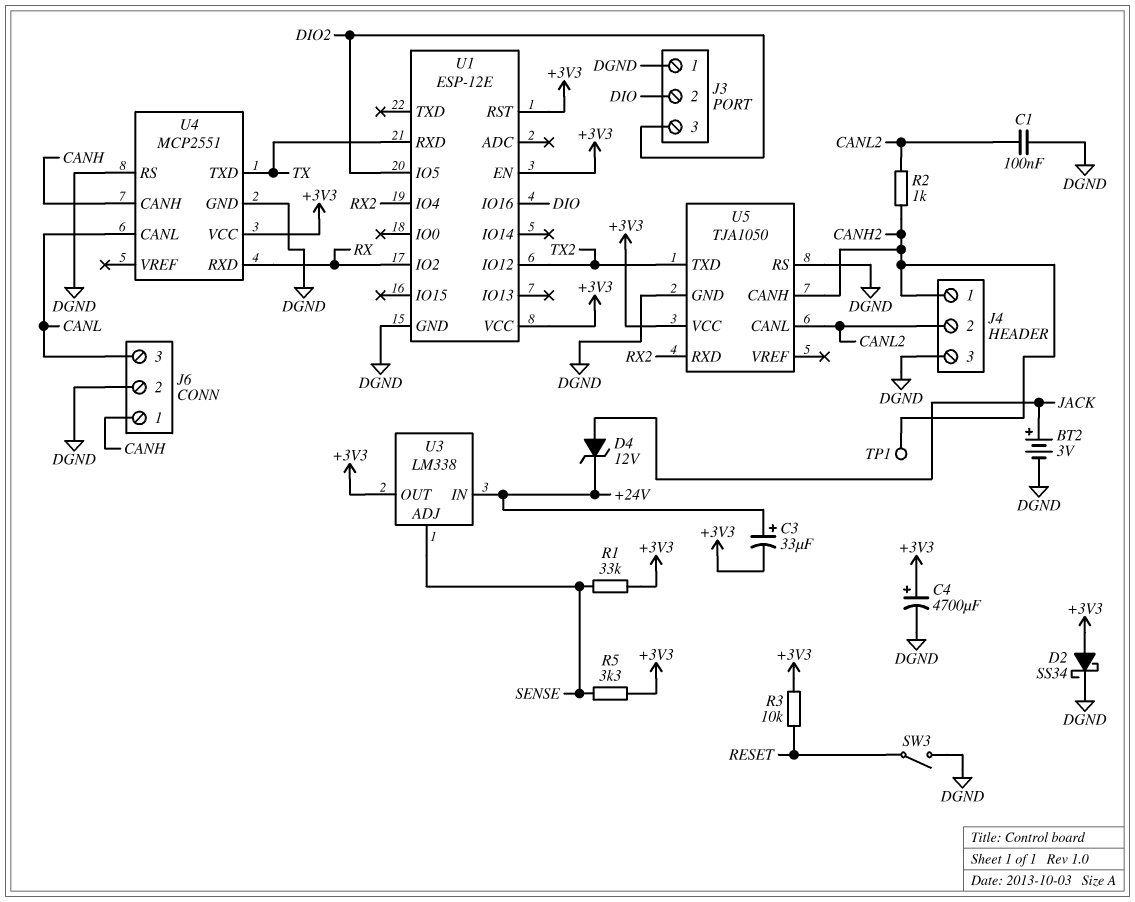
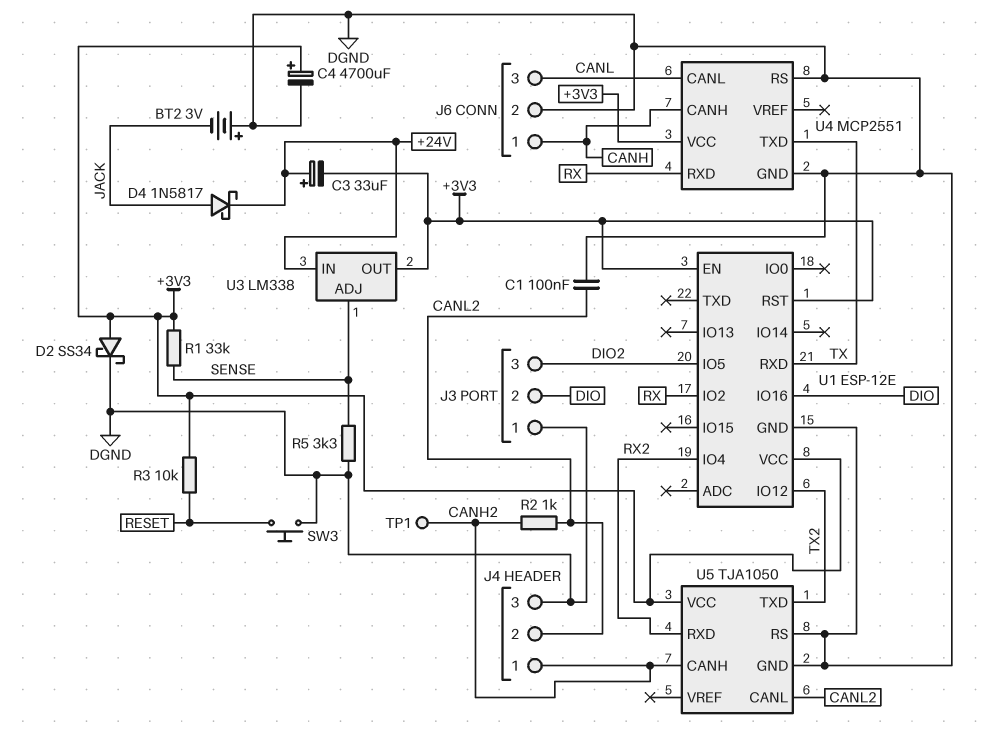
BT2: 3V (plus JACK, minus DGND) -> 3V (plus DGND, minus JACK)
D4: zener 12V (A JACK, K +24V) -> schottky 1N5817 (A JACK, K +24V)
R5: 3.3k (+3V3, SENSE) -> 3.3k (DGND, SENSE)
SW3: switch (DGND, RESET) -> button (DGND, RESET)

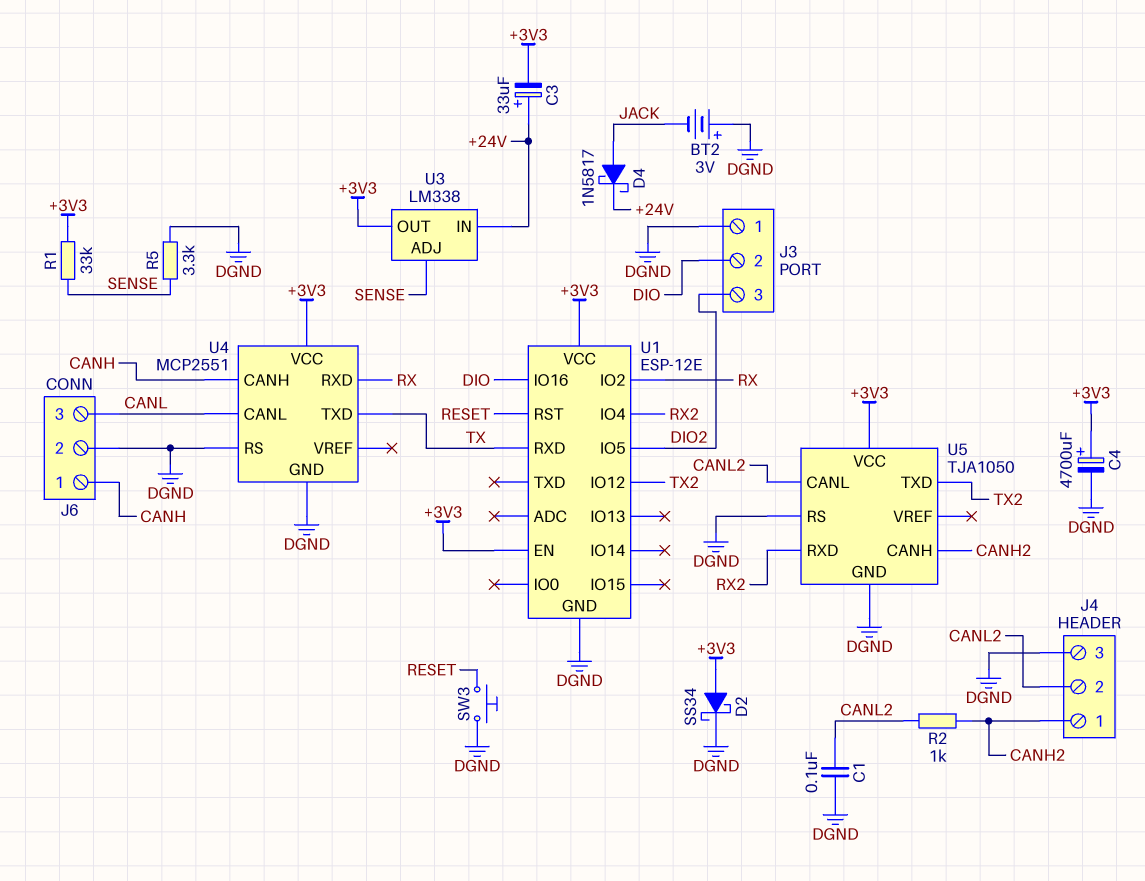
R3: 10k (+3V3, RESET) -> none
TP1: test point (CANH2) -> none
U1 pin RST: +3V3 -> RESET

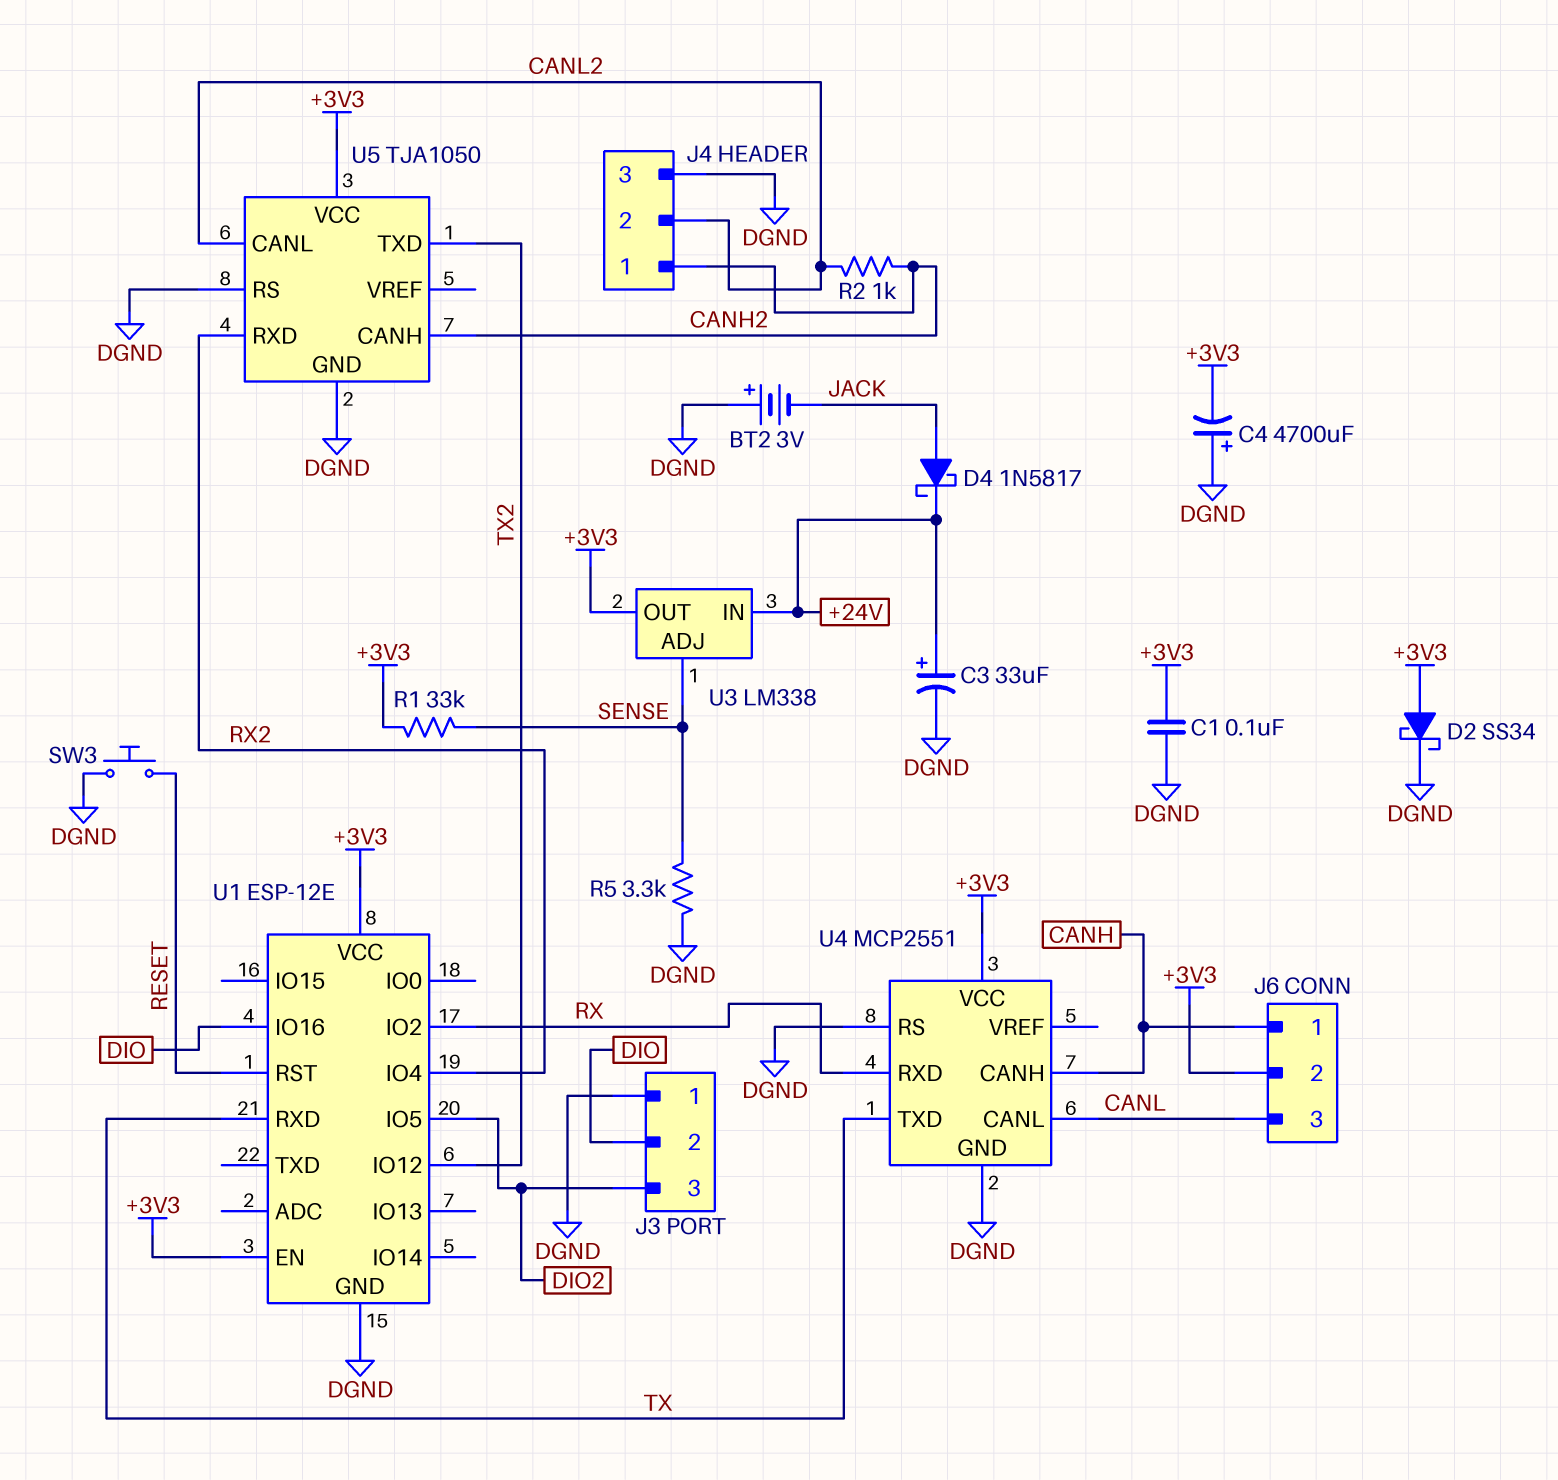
C1: 100nF (CANL2, DGND) -> 100nF (+3V3, DGND)
C3: 33uF (plus +24V, minus +3V3) -> 33uF (plus +24V, minus DGND)
C4: 4700uF (plus +3V3, minus DGND) -> 4700uF (plus DGND, minus +3V3)
J6 pin 2: DGND -> +3V3

